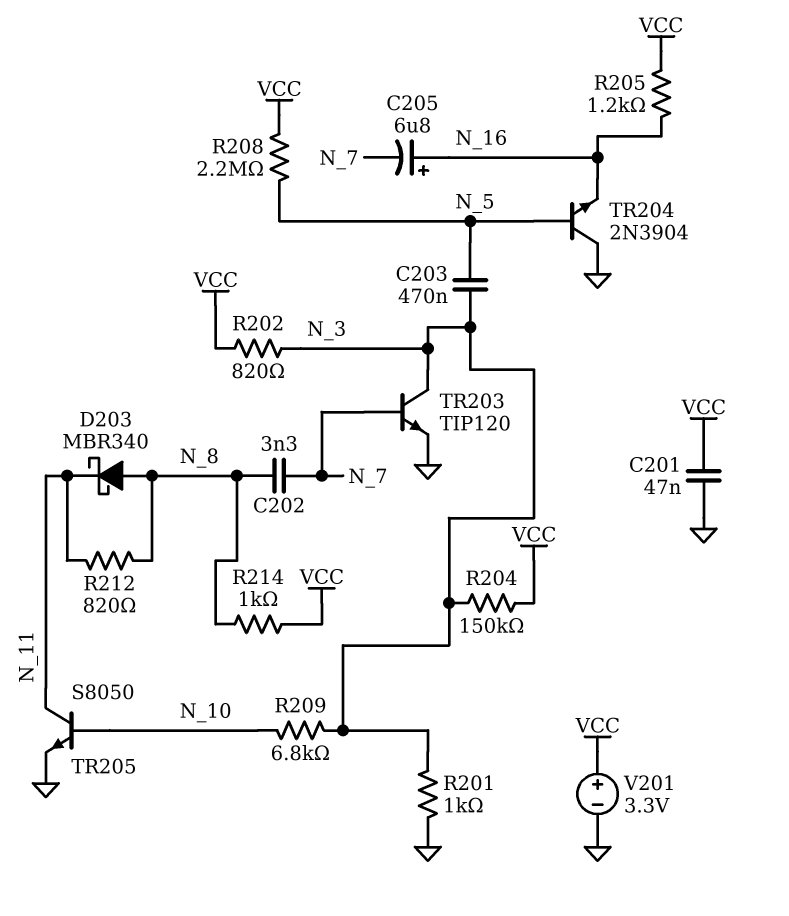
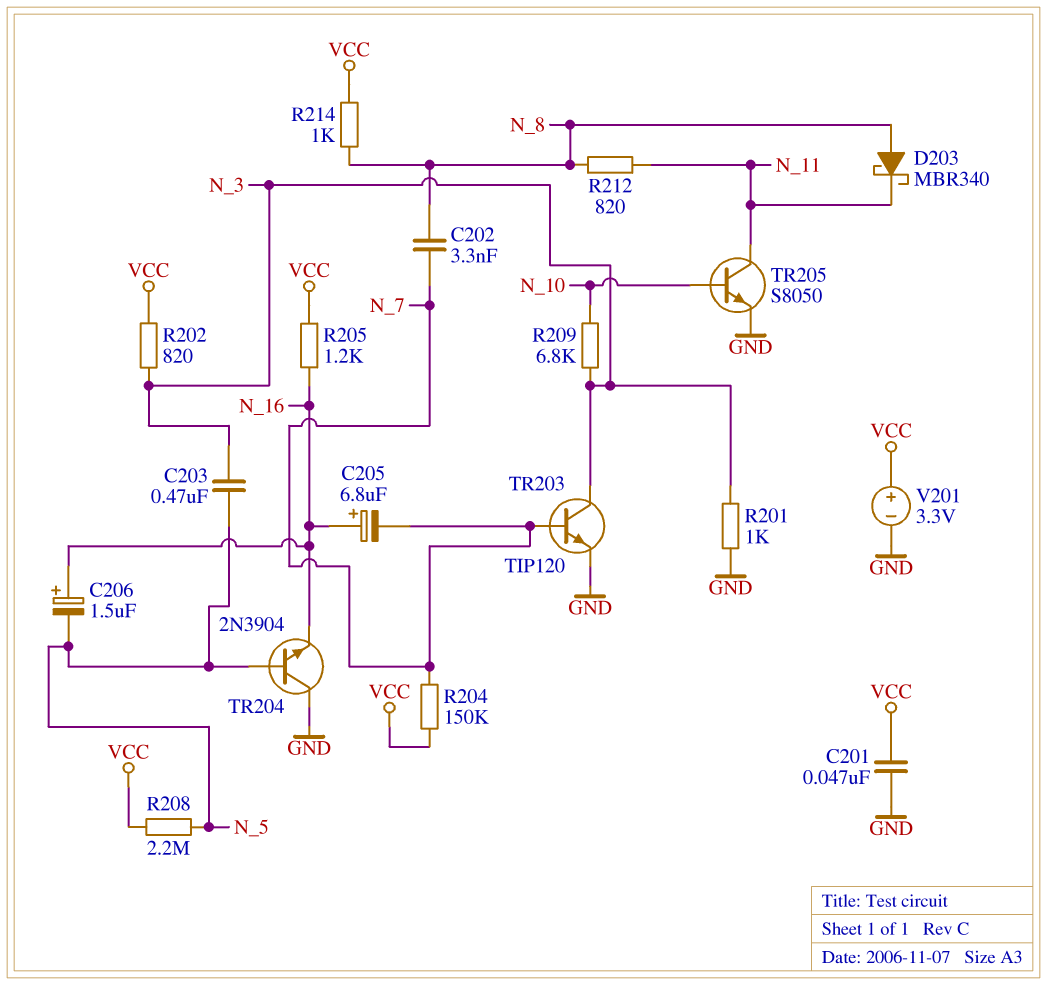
C206: none -> 1.5uF (plus N_16, minus N_5)
R204: 150k (N_3, VCC) -> 150k (N_7, VCC)

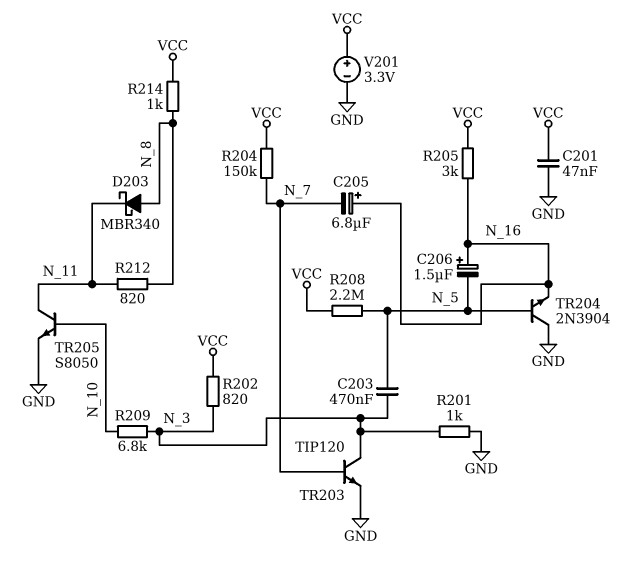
C202: 3.3nF (N_7, N_8) -> none
R205: 1.2k (N_16, VCC) -> 3k (N_16, VCC)

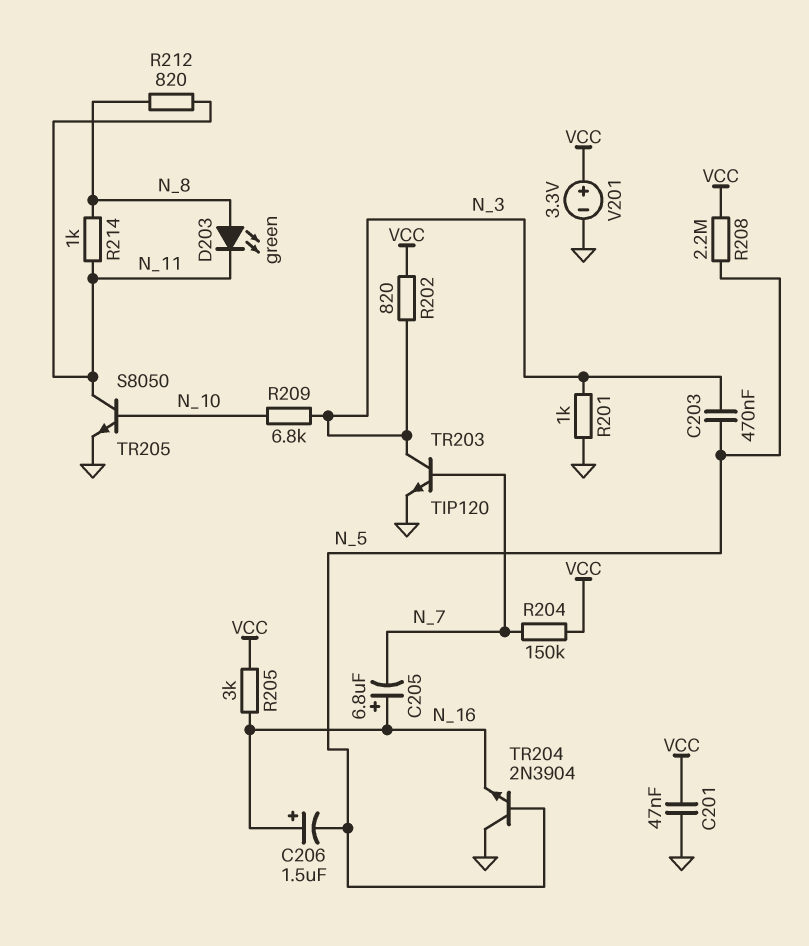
D203: schottky MBR340 (A N_8, K N_11) -> LED green (A N_8, K N_11)
R214: 1k (N_8, VCC) -> 1k (N_8, N_11)

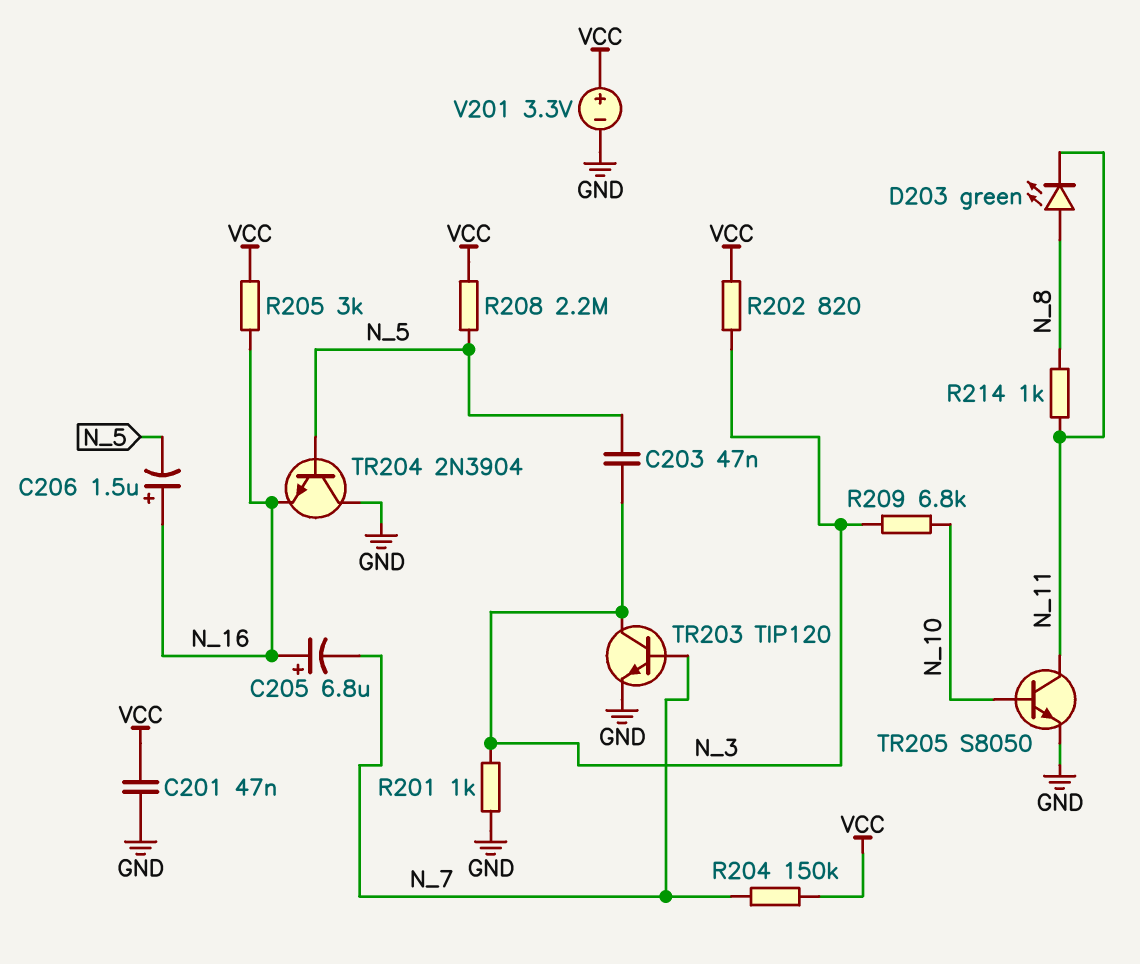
C203: 470nF (N_3, N_5) -> 47nF (N_3, N_5)
R212: 820 (N_8, N_11) -> none

